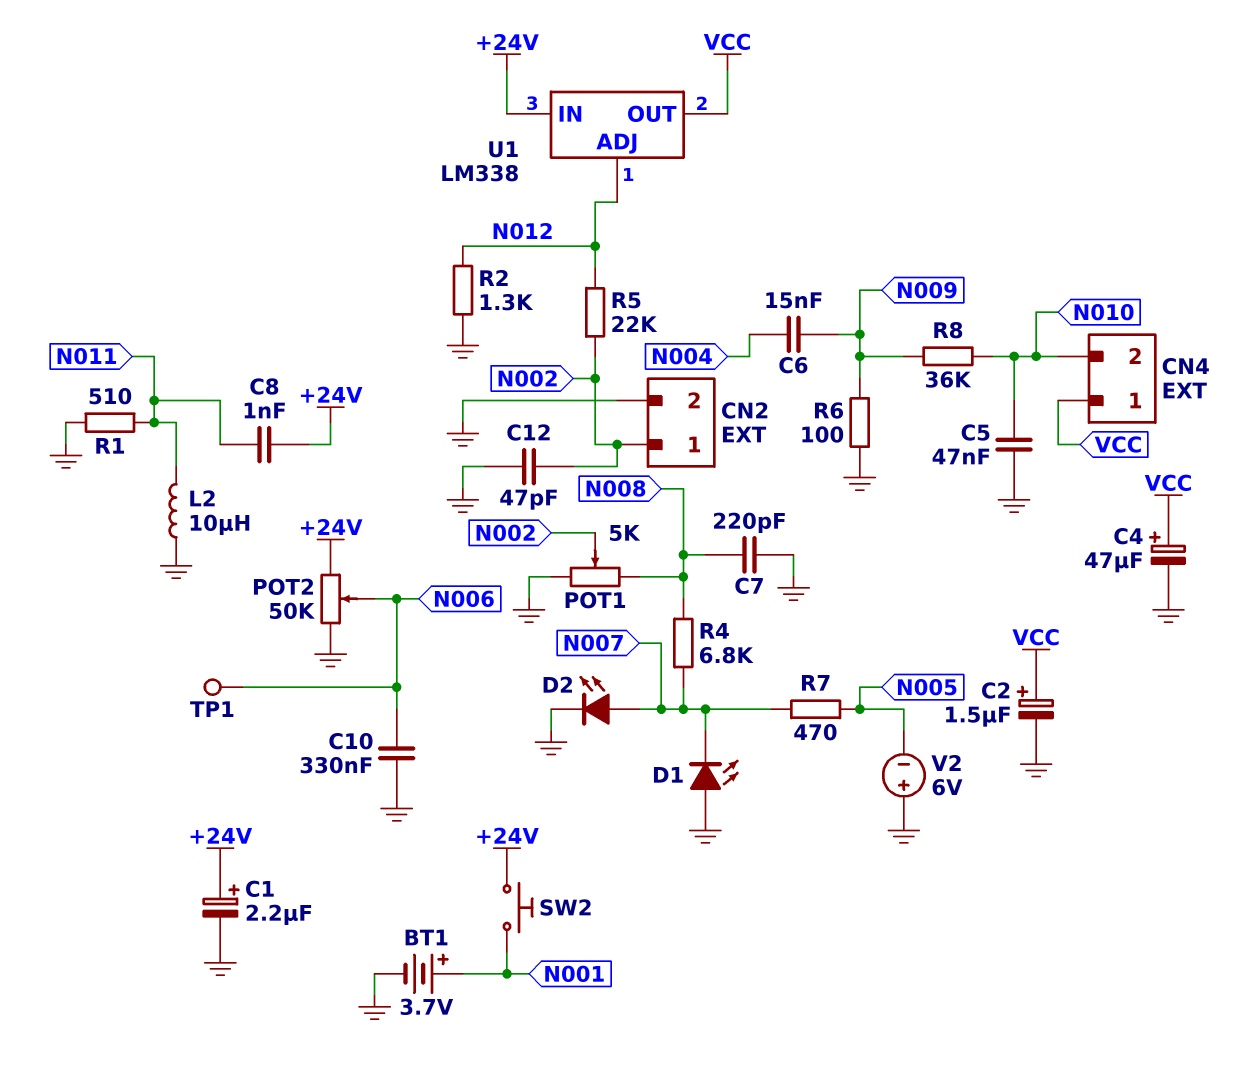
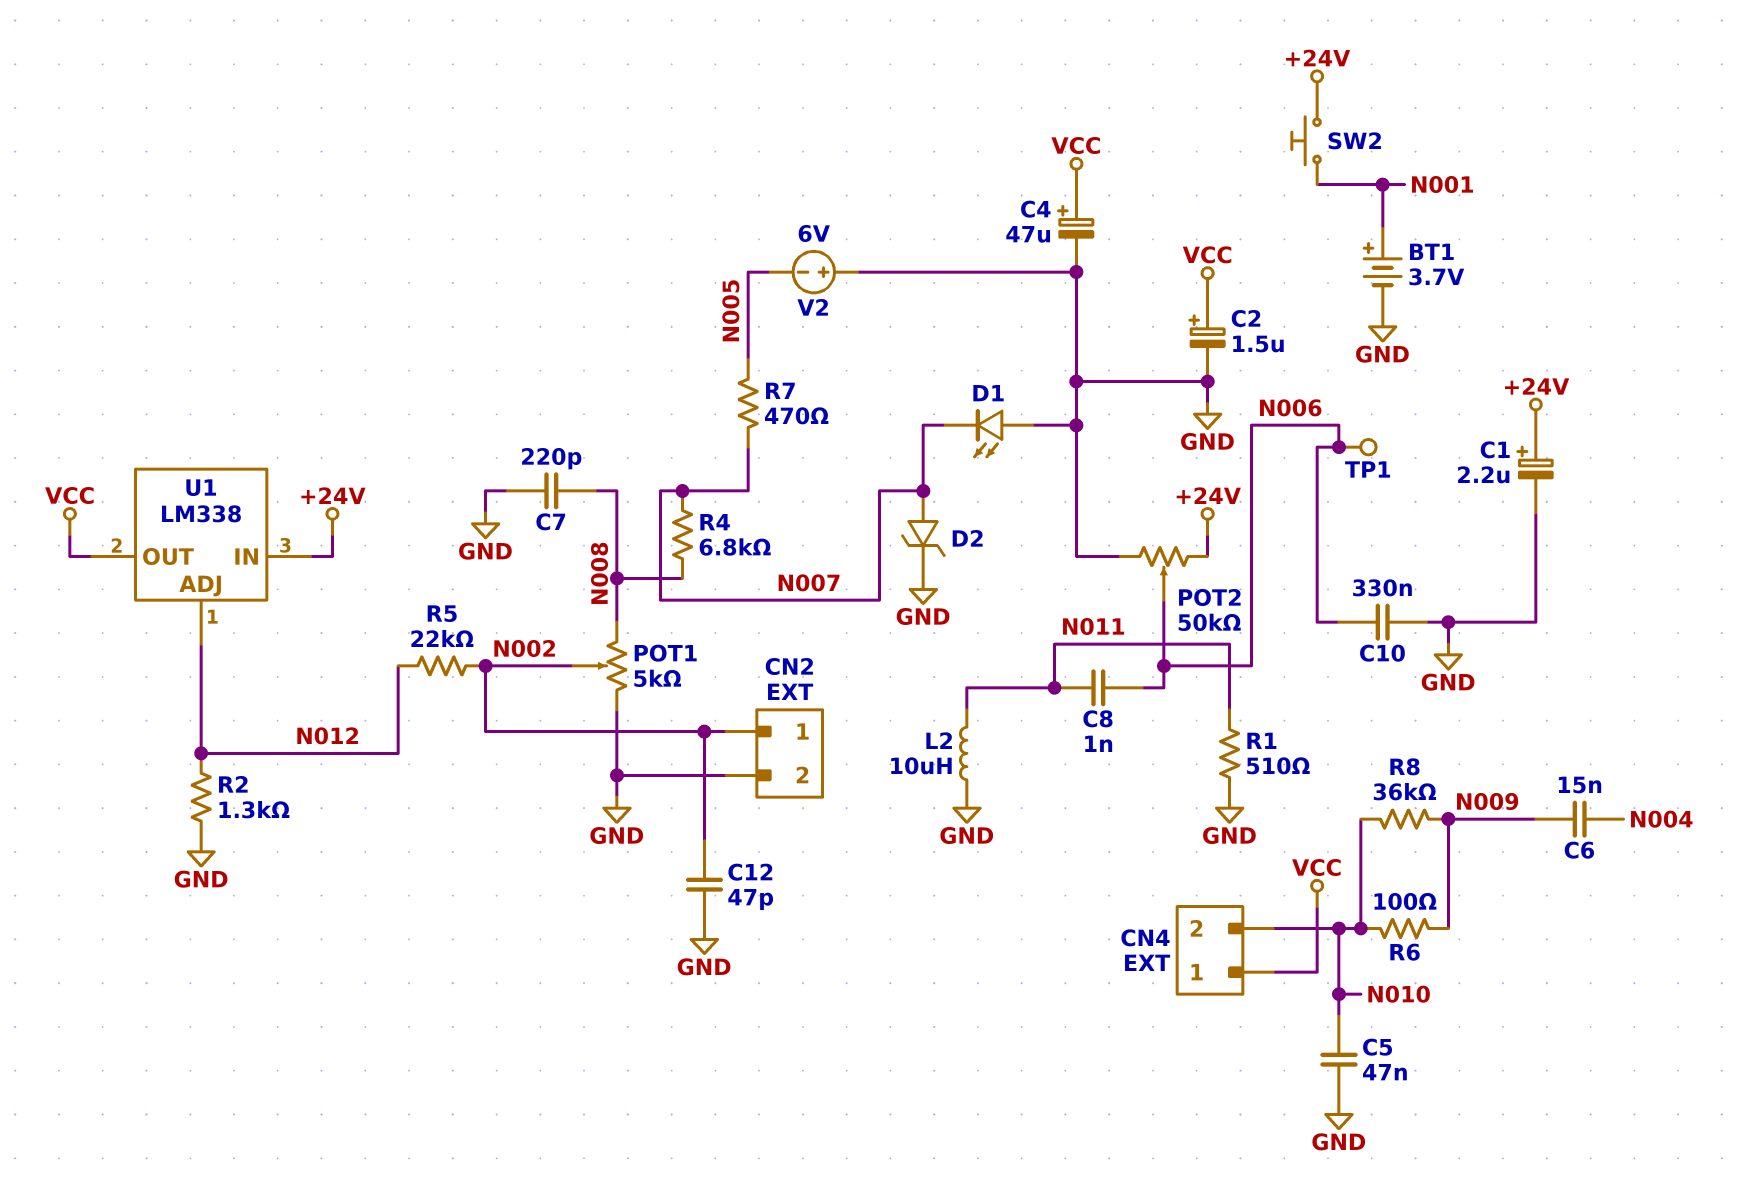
C8: 1nF (+24V, N011) -> 1nF (N006, N011)
D2: LED (A N007, K GND) -> zener (A N007, K GND)
R6: 100 (GND, N009) -> 100 (N009, N010)

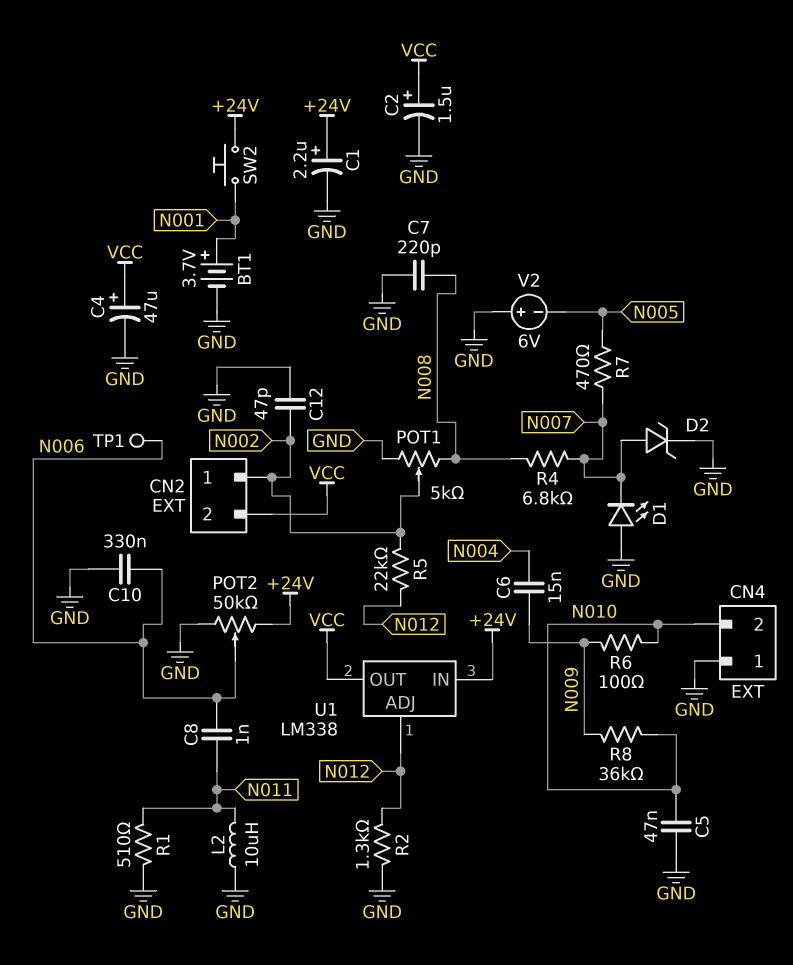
CN2 pin 2: GND -> VCC
CN4 pin 1: VCC -> GND

